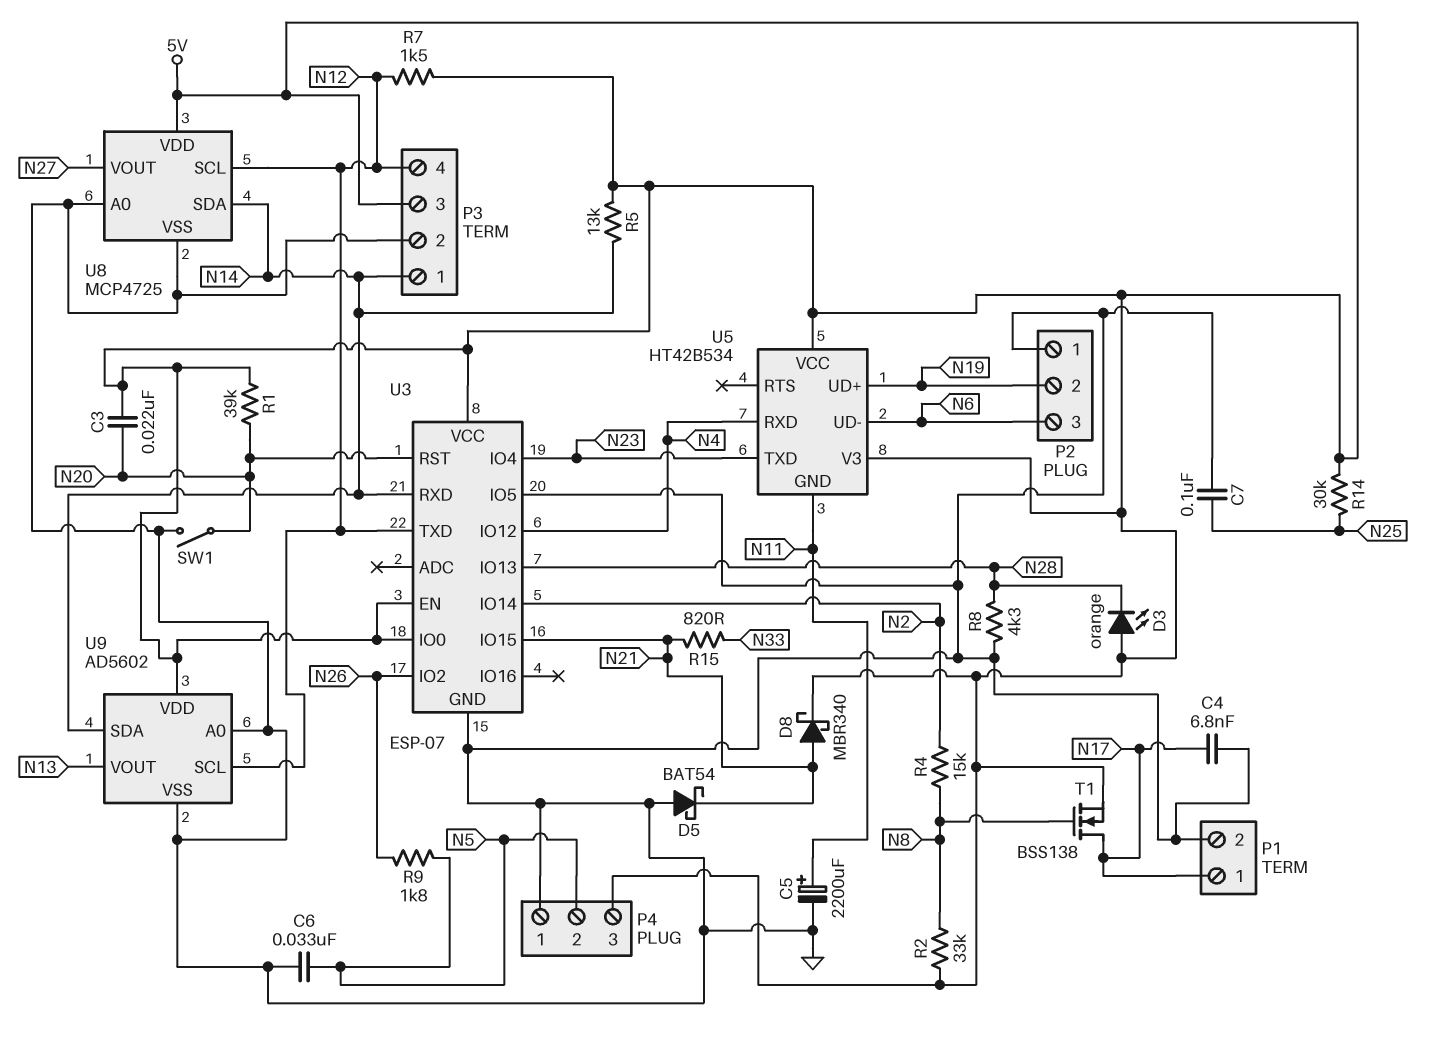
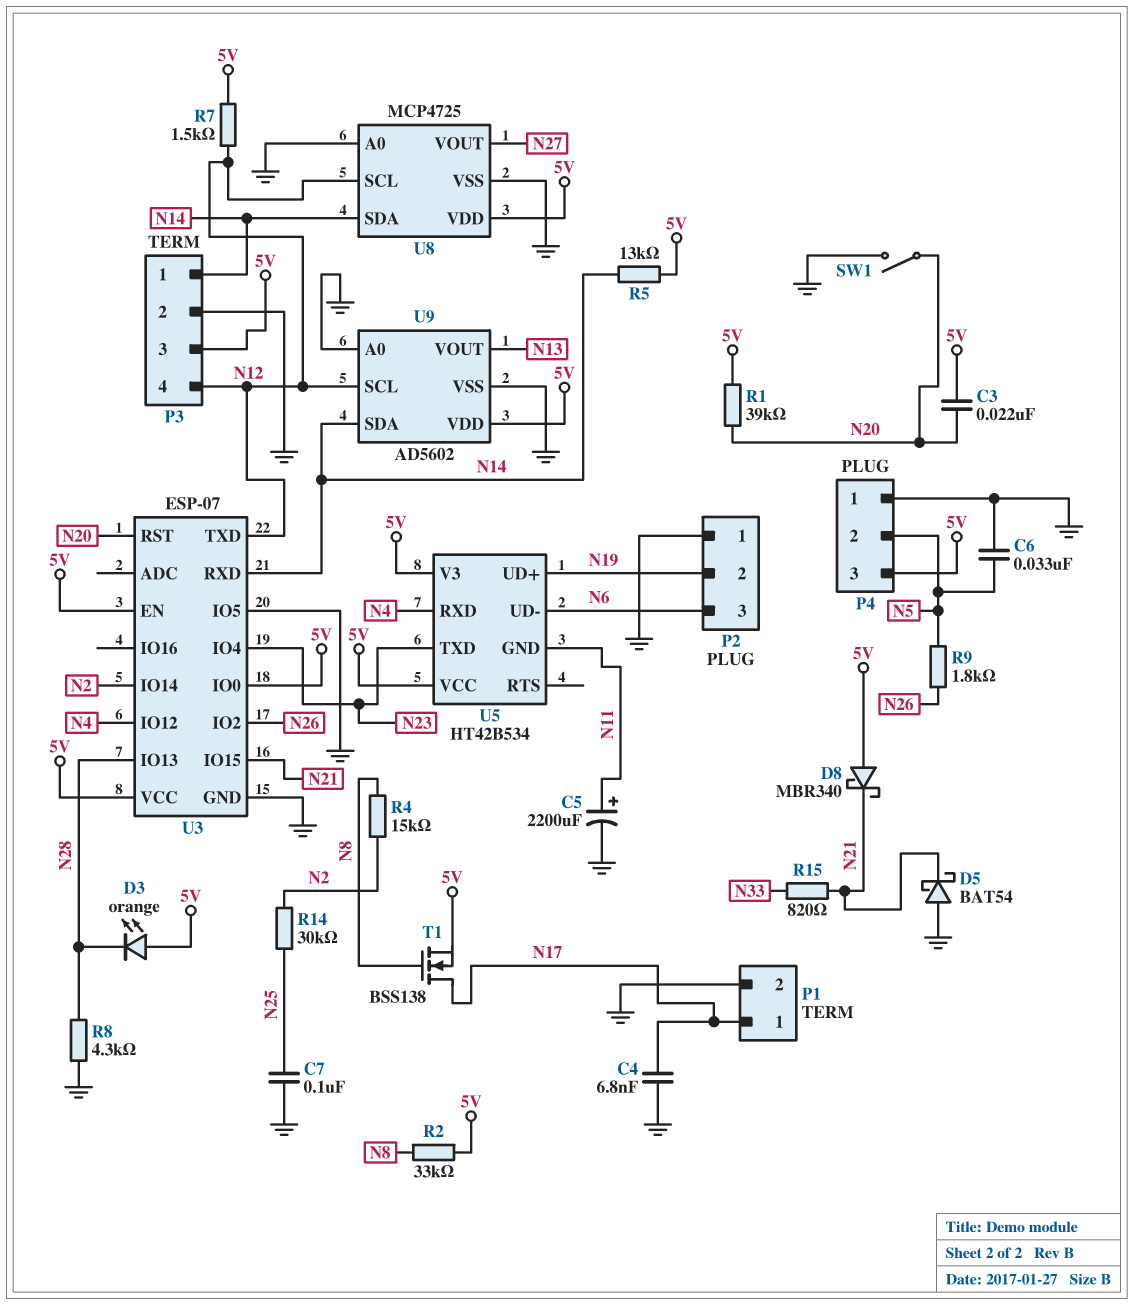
D8: schottky MBR340 (A N21, K 5V) -> schottky MBR340 (A 5V, K N21)
R14: 30k (5V, N25) -> 30k (N2, N25)

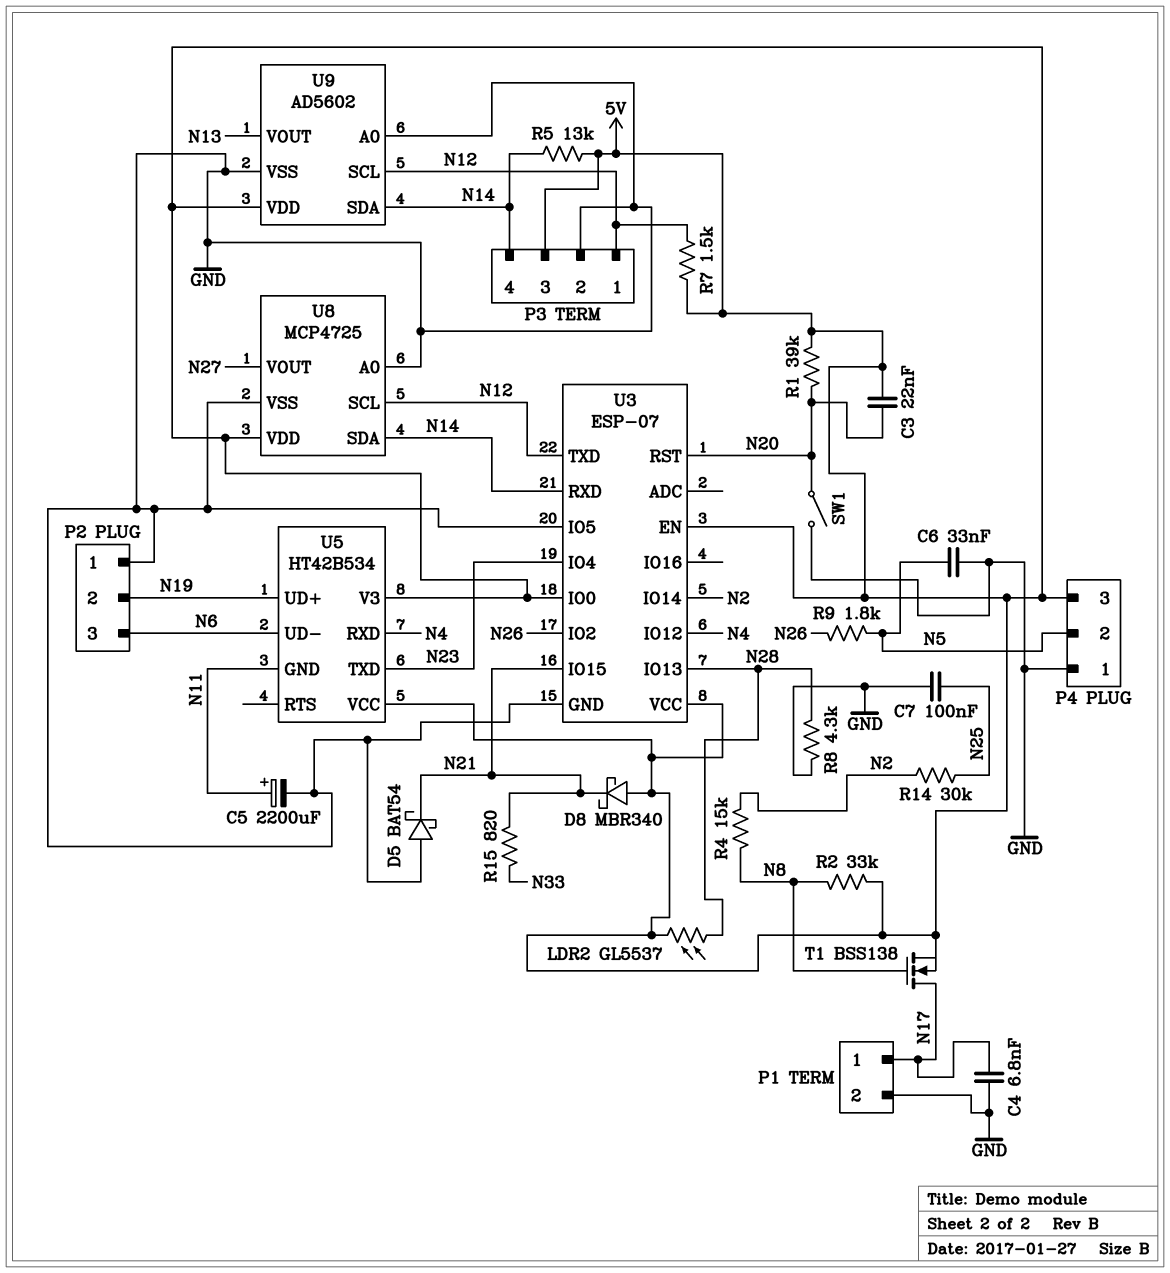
D3: LED orange (A 5V, K N28) -> none
LDR2: none -> GL5537 (5V, N28)
P3 pin 1: N14 -> N12
P3 pin 4: N12 -> N14

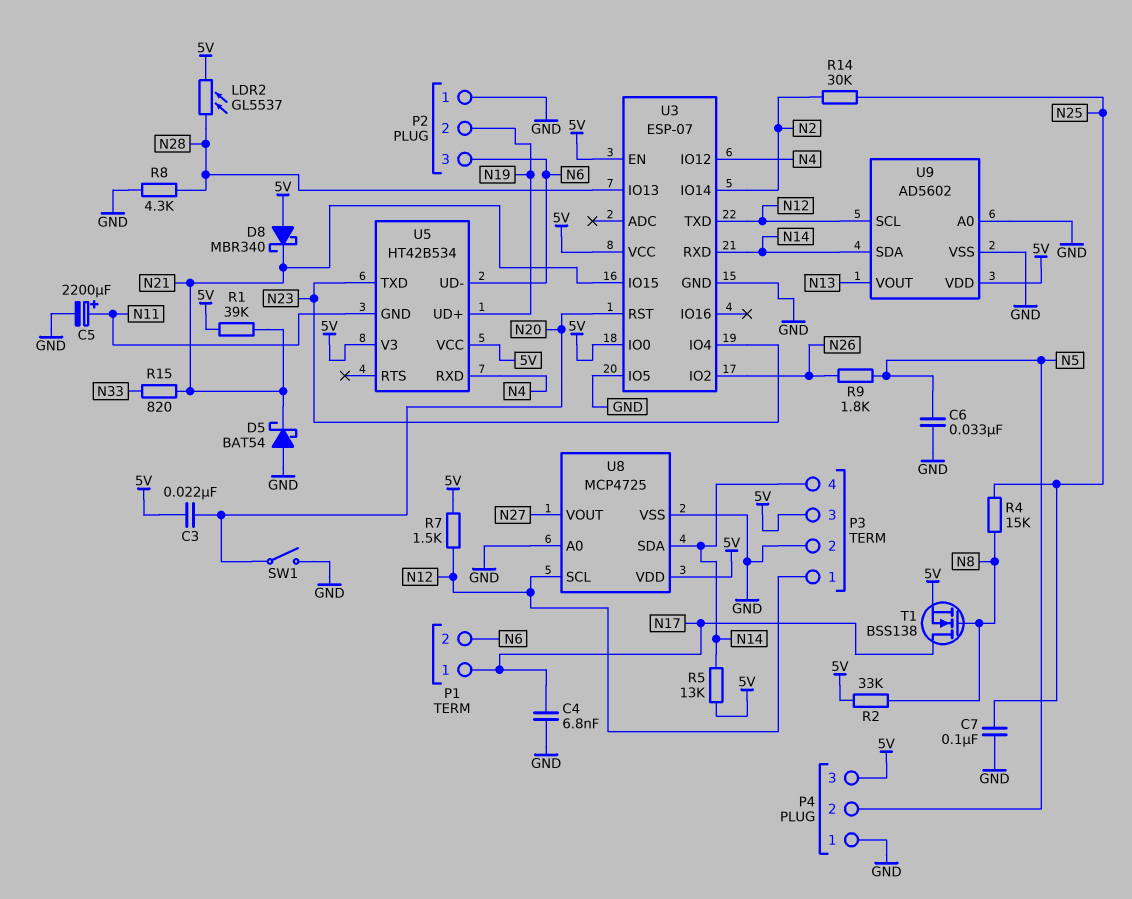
P1 pin 2: GND -> N6
R1: 39k (5V, N20) -> 39k (5V, N21)
R4: 15k (N2, N8) -> 15k (N8, N25)

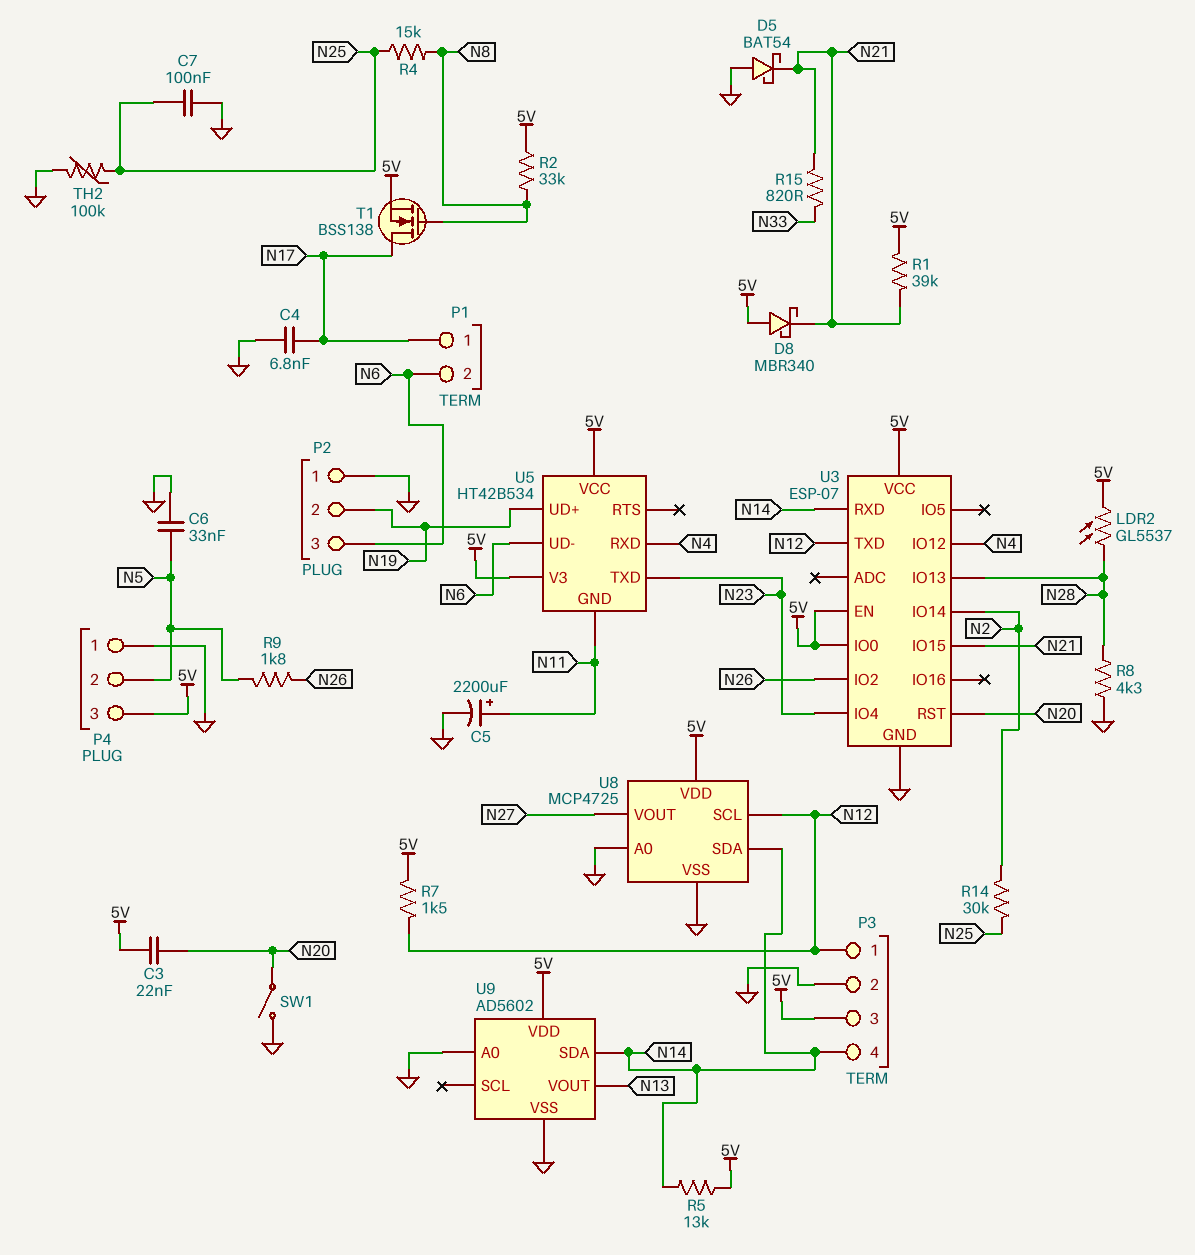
TH2: none -> 100k (GND, N25)
U3 pin IO5: GND -> none
U9 pin SCL: N12 -> none

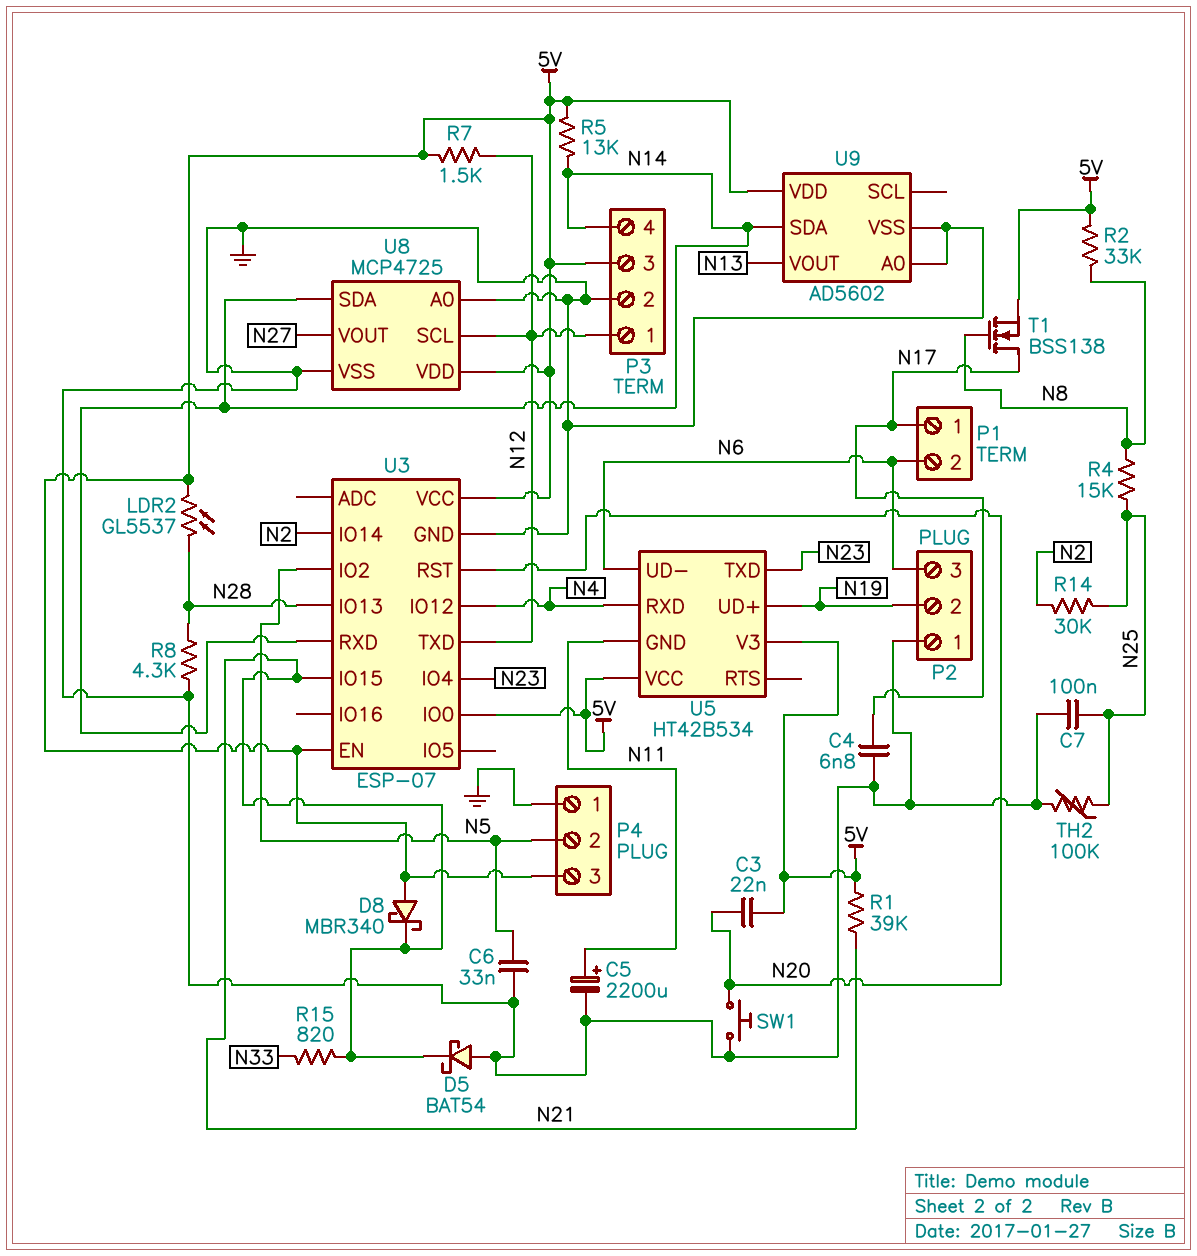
R9: 1.8k (N5, N26) -> none
SW1: switch (GND, N20) -> button (GND, N20)
U3 pin IO2: N26 -> N5

